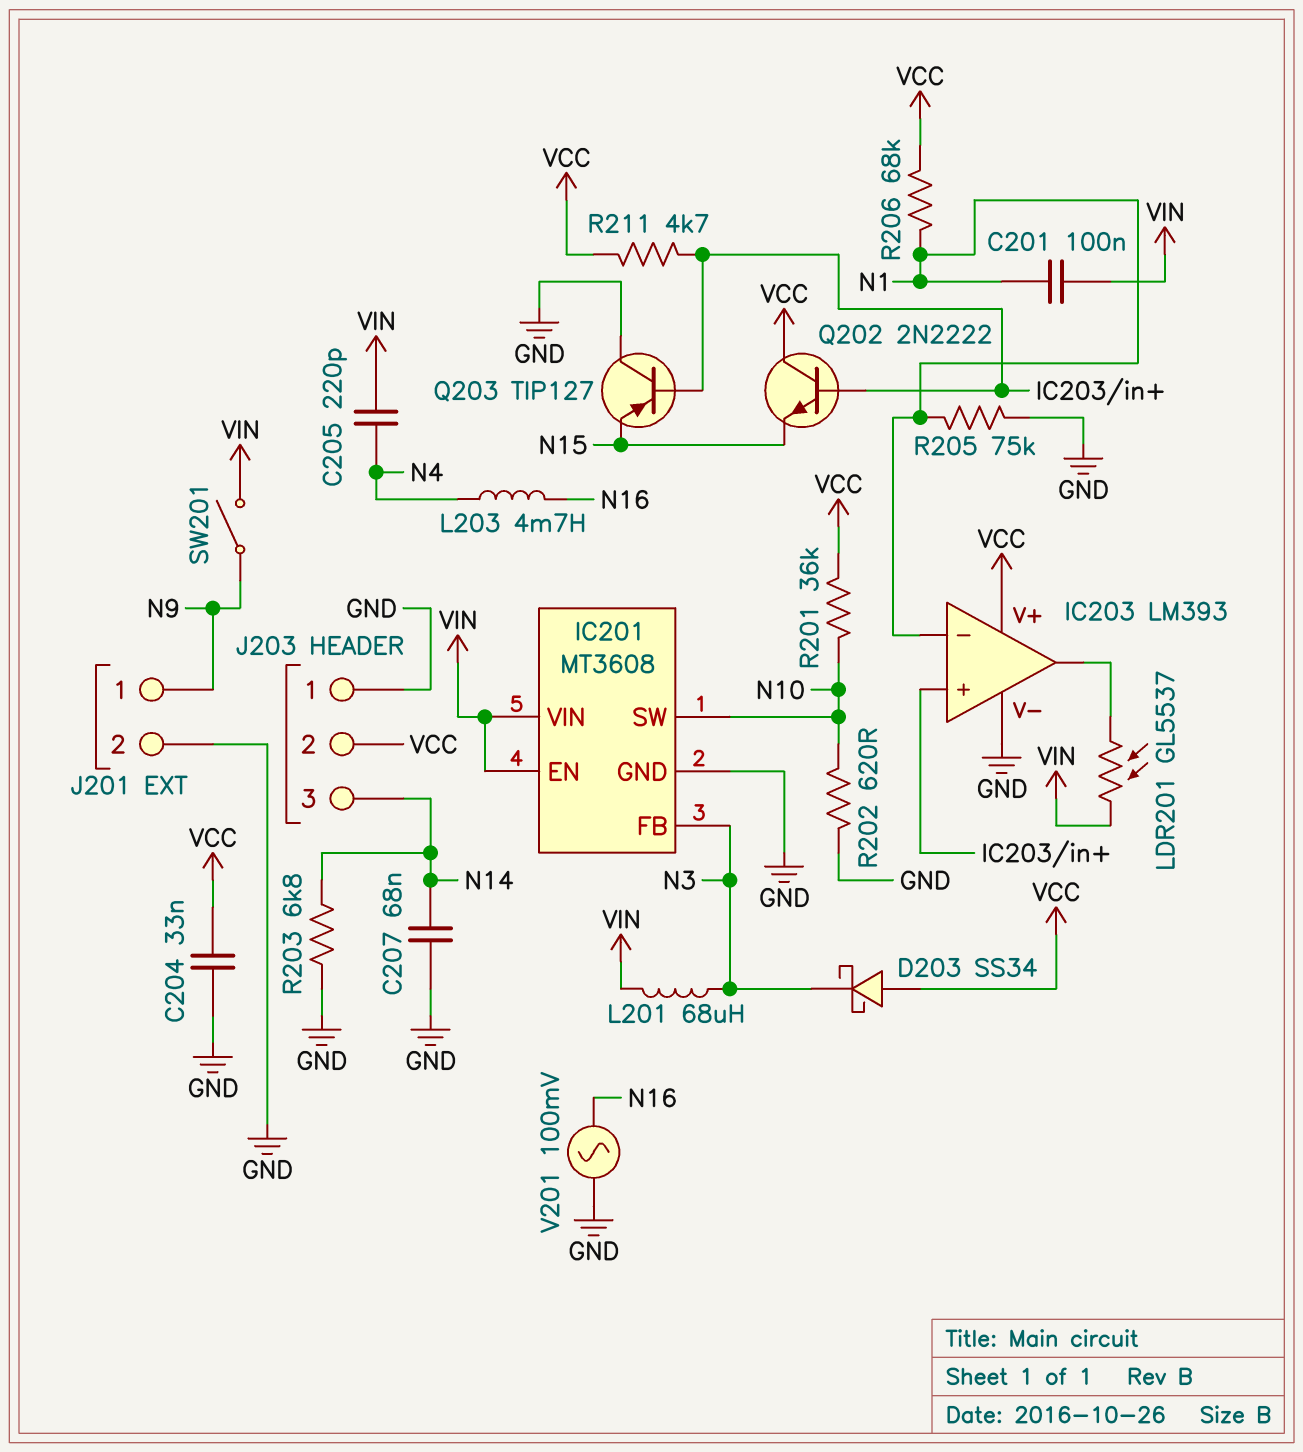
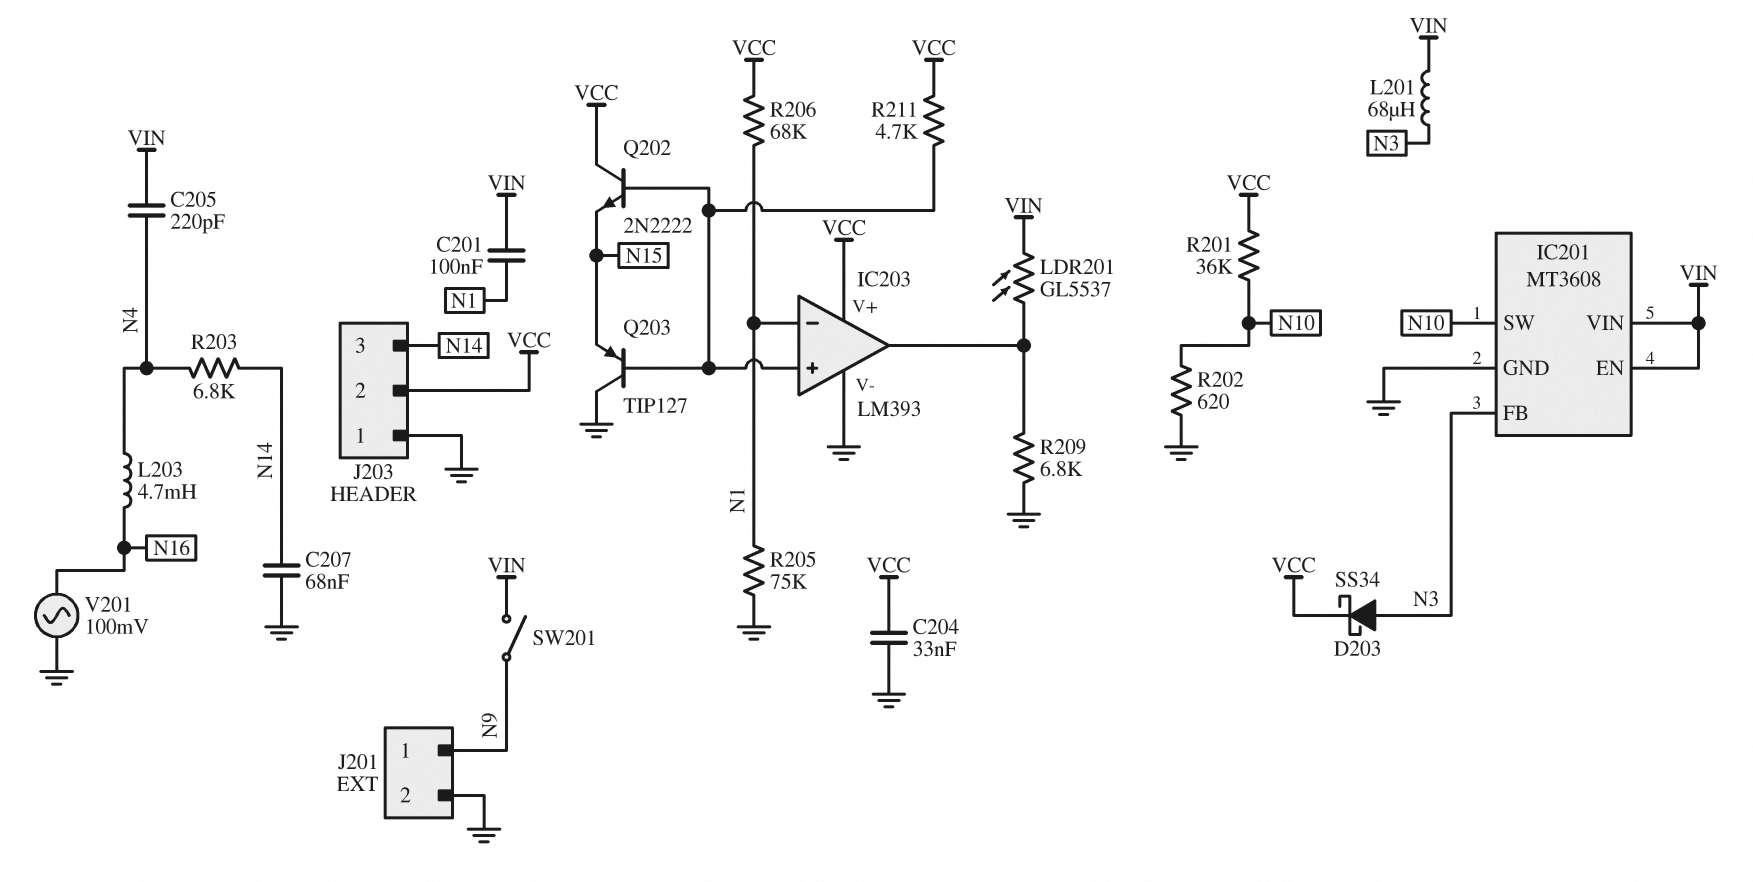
D203: schottky SS34 (A VCC, K N3) -> schottky SS34 (A N3, K VCC)
R203: 6.8k (GND, N14) -> 6.8k (N4, N14)
R209: none -> 6.8k (GND, IC203/out)

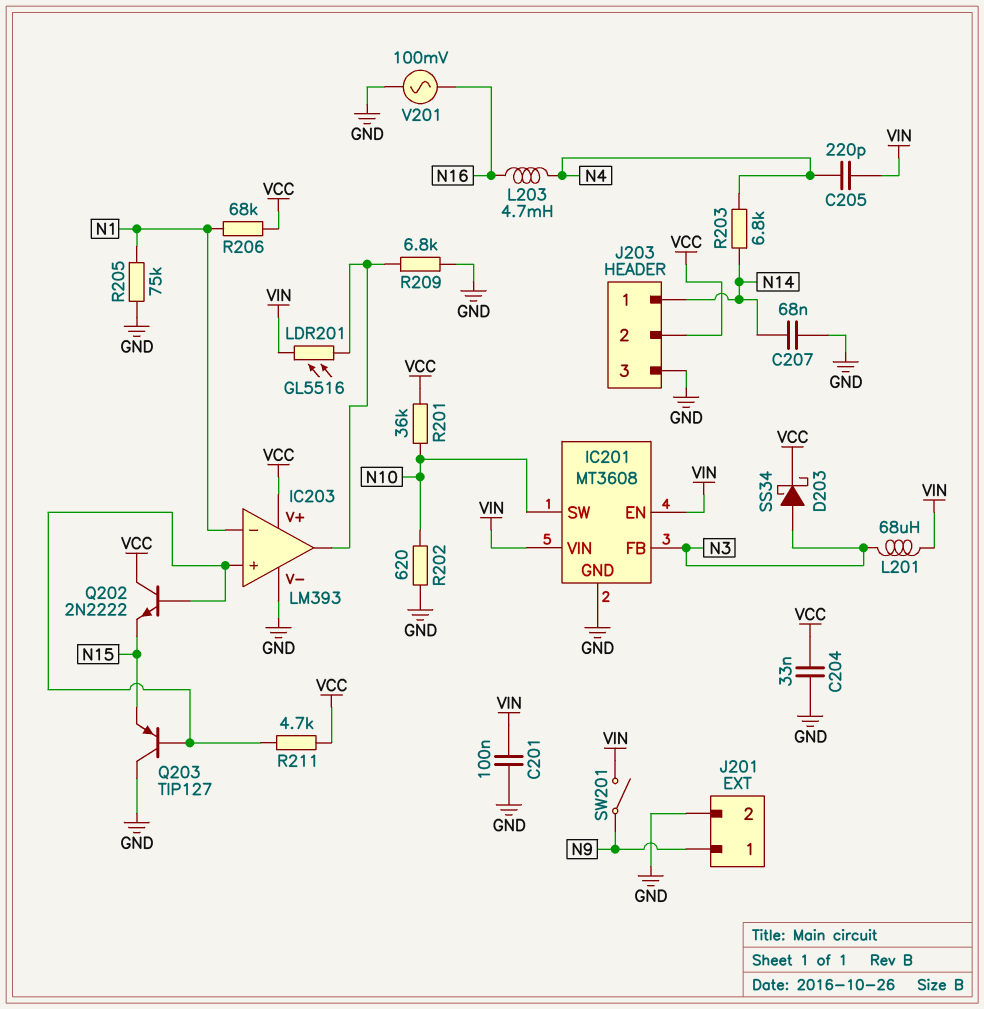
C201: 100nF (N1, VIN) -> 100nF (GND, VIN)
J203 pin 1: GND -> N14
J203 pin 3: N14 -> GND
LDR201: GL5537 (IC203/out, VIN) -> GL5516 (IC203/out, VIN)

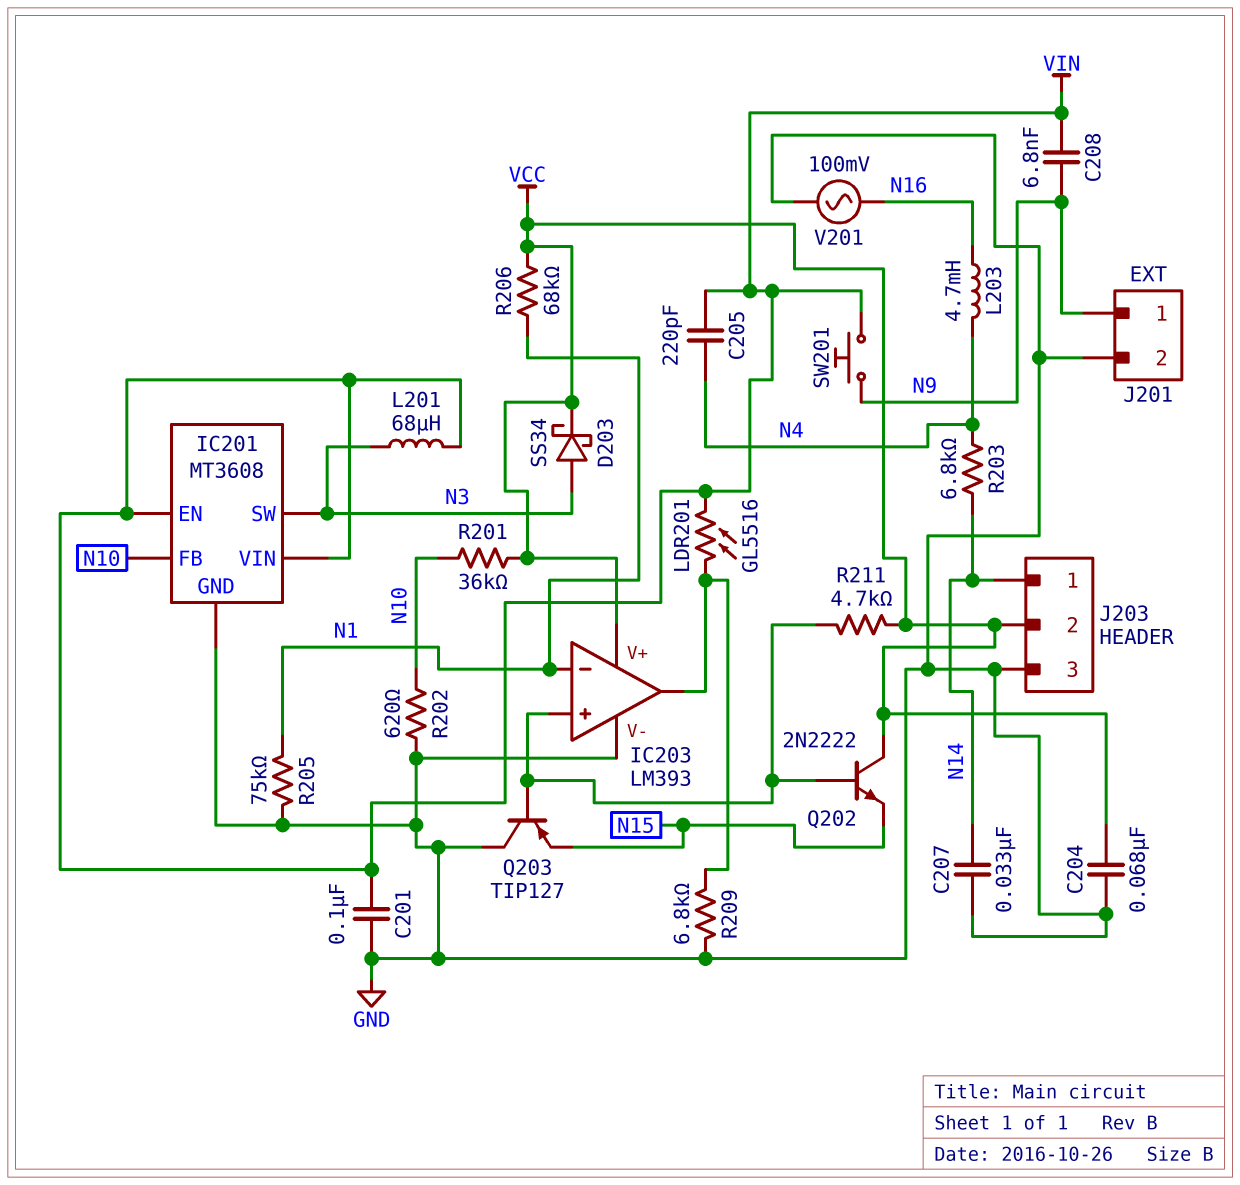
C204: 33nF (GND, VCC) -> 68nF (GND, VCC)
C207: 68nF (GND, N14) -> 33nF (GND, N14)
C208: none -> 6.8nF (N9, VIN)
IC201 pin FB: N3 -> N10
IC201 pin SW: N10 -> N3
SW201: switch (N9, VIN) -> button (N9, VIN)

